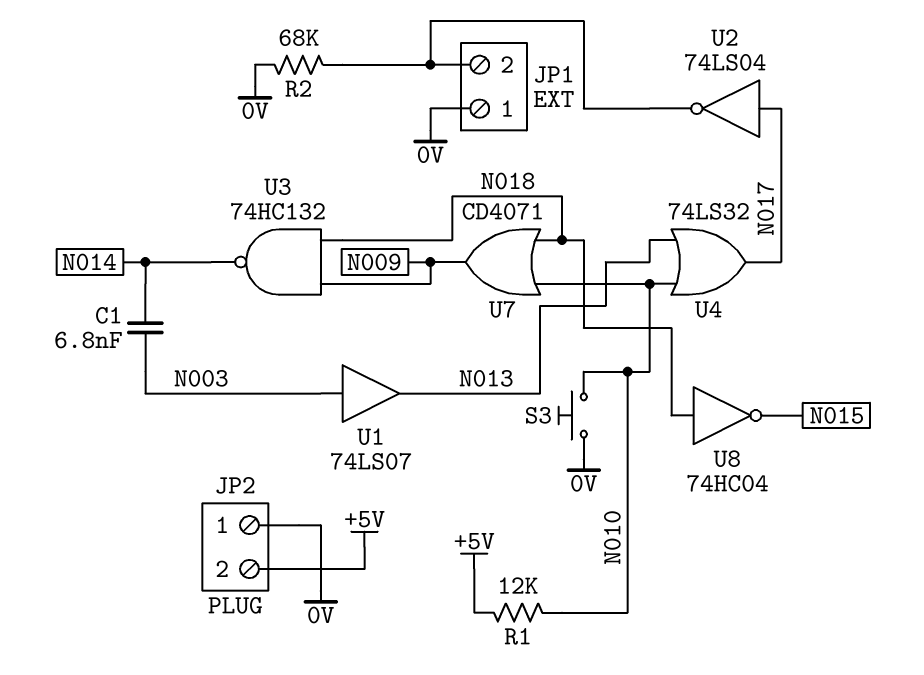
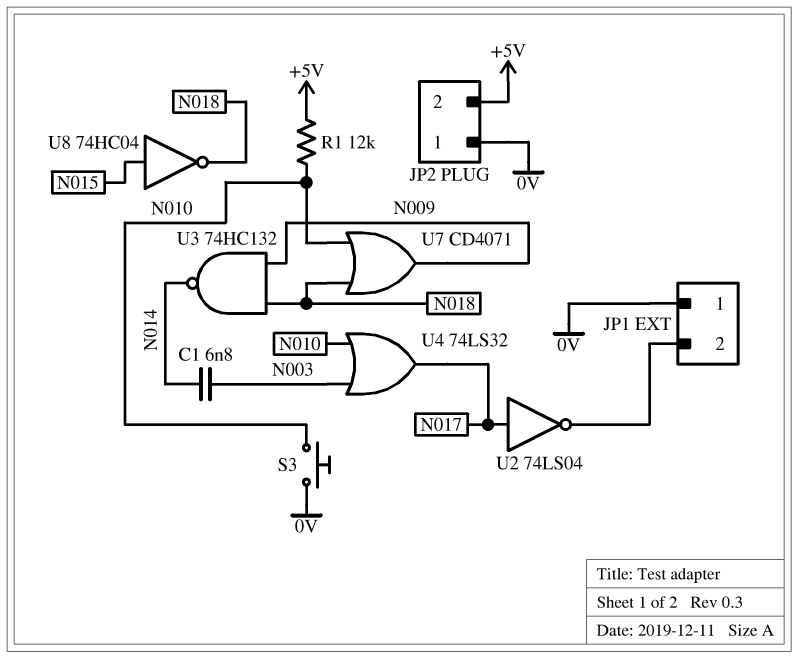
R2: 68k (0V, JP1/2) -> none
U1: buffer 74LS07 (in N003, out N013) -> none
U4: OR 74LS32 (in N010, in N013, out N017) -> OR 74LS32 (in N003, in N010, out N017)
U8: NOT 74HC04 (in N018, out N015) -> NOT 74HC04 (in N015, out N018)

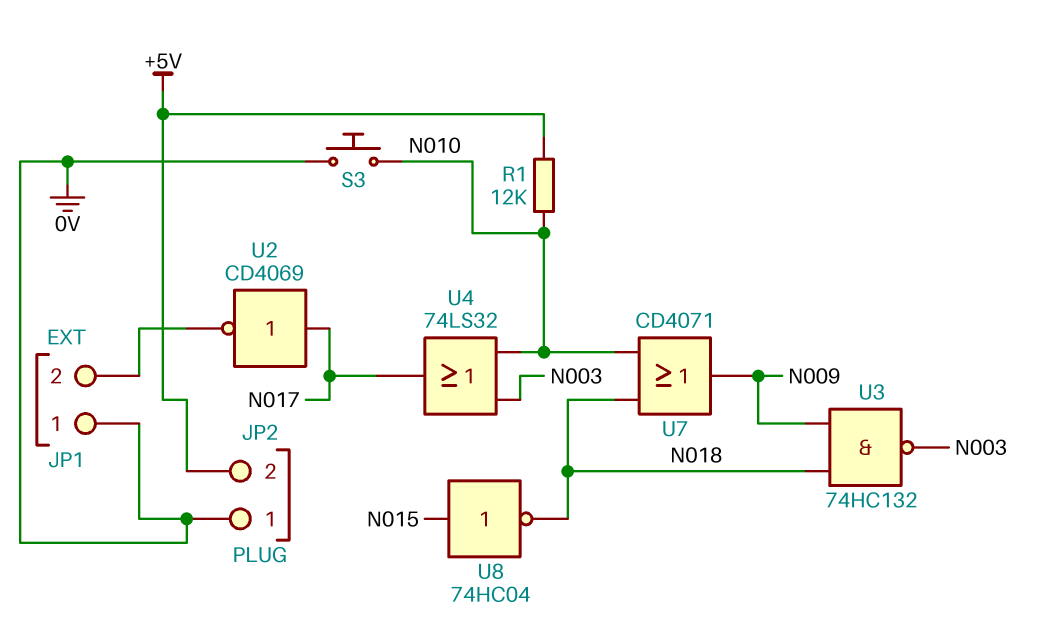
C1: 6.8nF (N003, N014) -> none
U2: NOT 74LS04 (in N017, out JP1/2) -> NOT CD4069 (in N017, out JP1/2)
U3: NAND 74HC132 (in N009, in N018, out N014) -> NAND 74HC132 (in N009, in N018, out N003)

